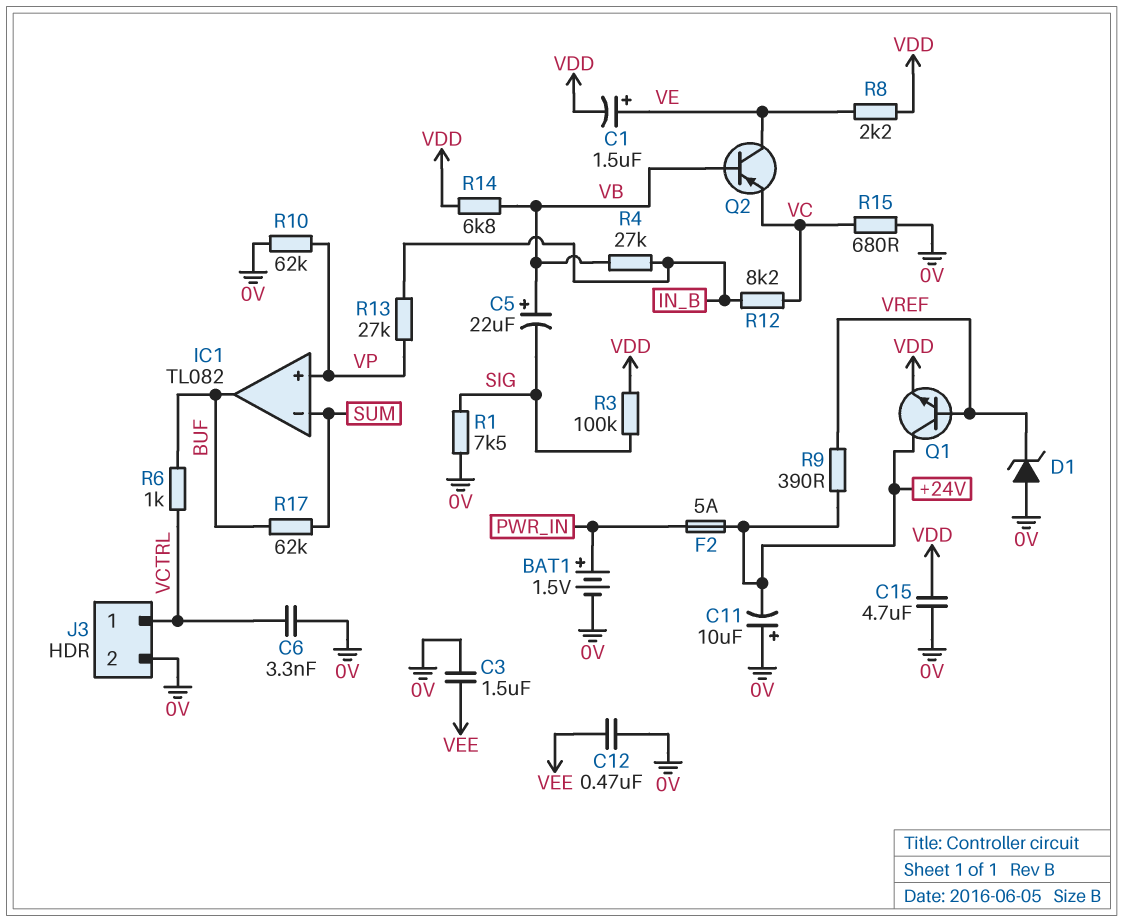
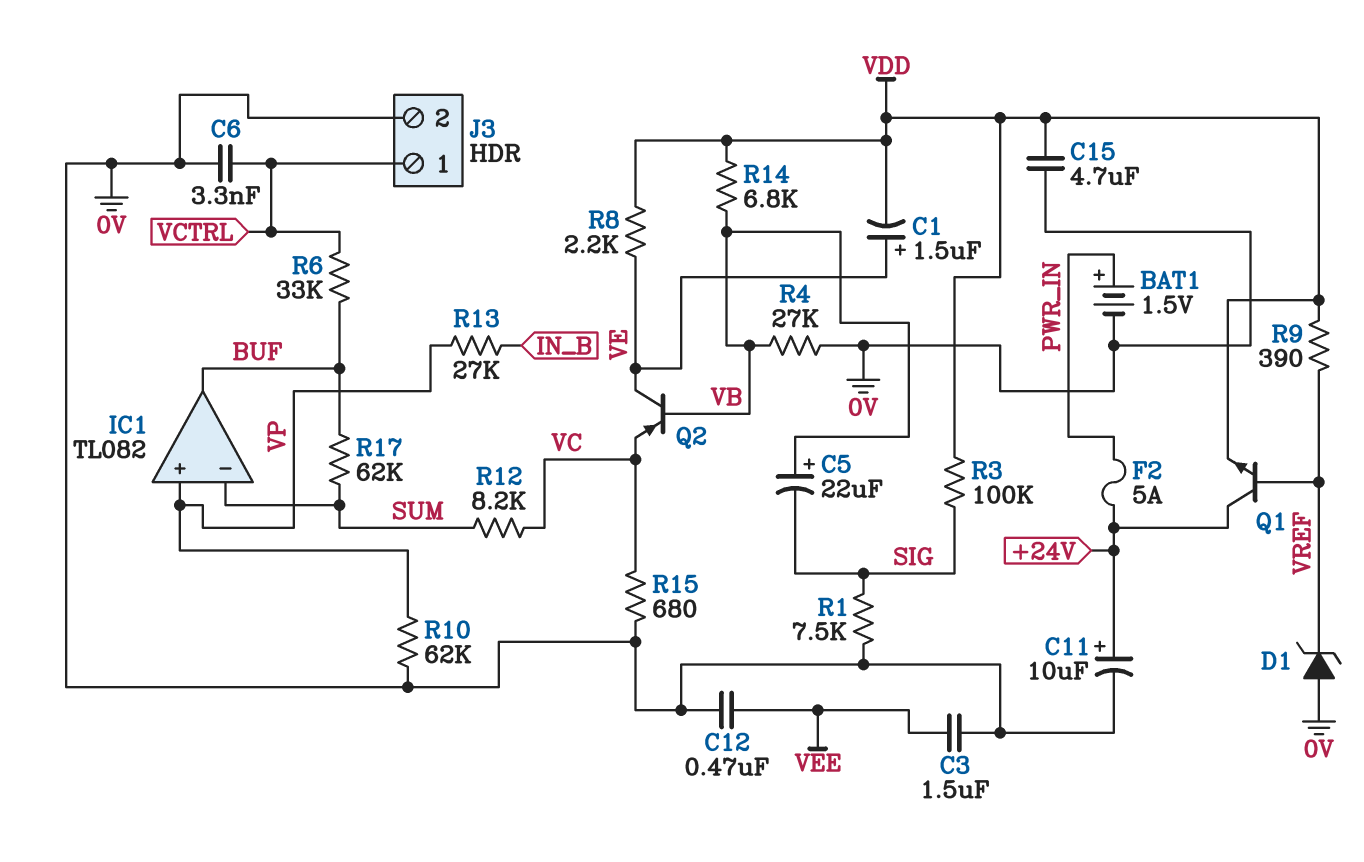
C11: 10uF (plus 0V, minus +24V) -> 10uF (plus +24V, minus 0V)
R4: 27k (IN_B, VB) -> 27k (0V, VB)
R6: 1k (BUF, VCTRL) -> 33k (BUF, VCTRL)
R9: 390 (+24V, VREF) -> 390 (VDD, VREF)
R12: 8.2k (IN_B, VC) -> 8.2k (SUM, VC)

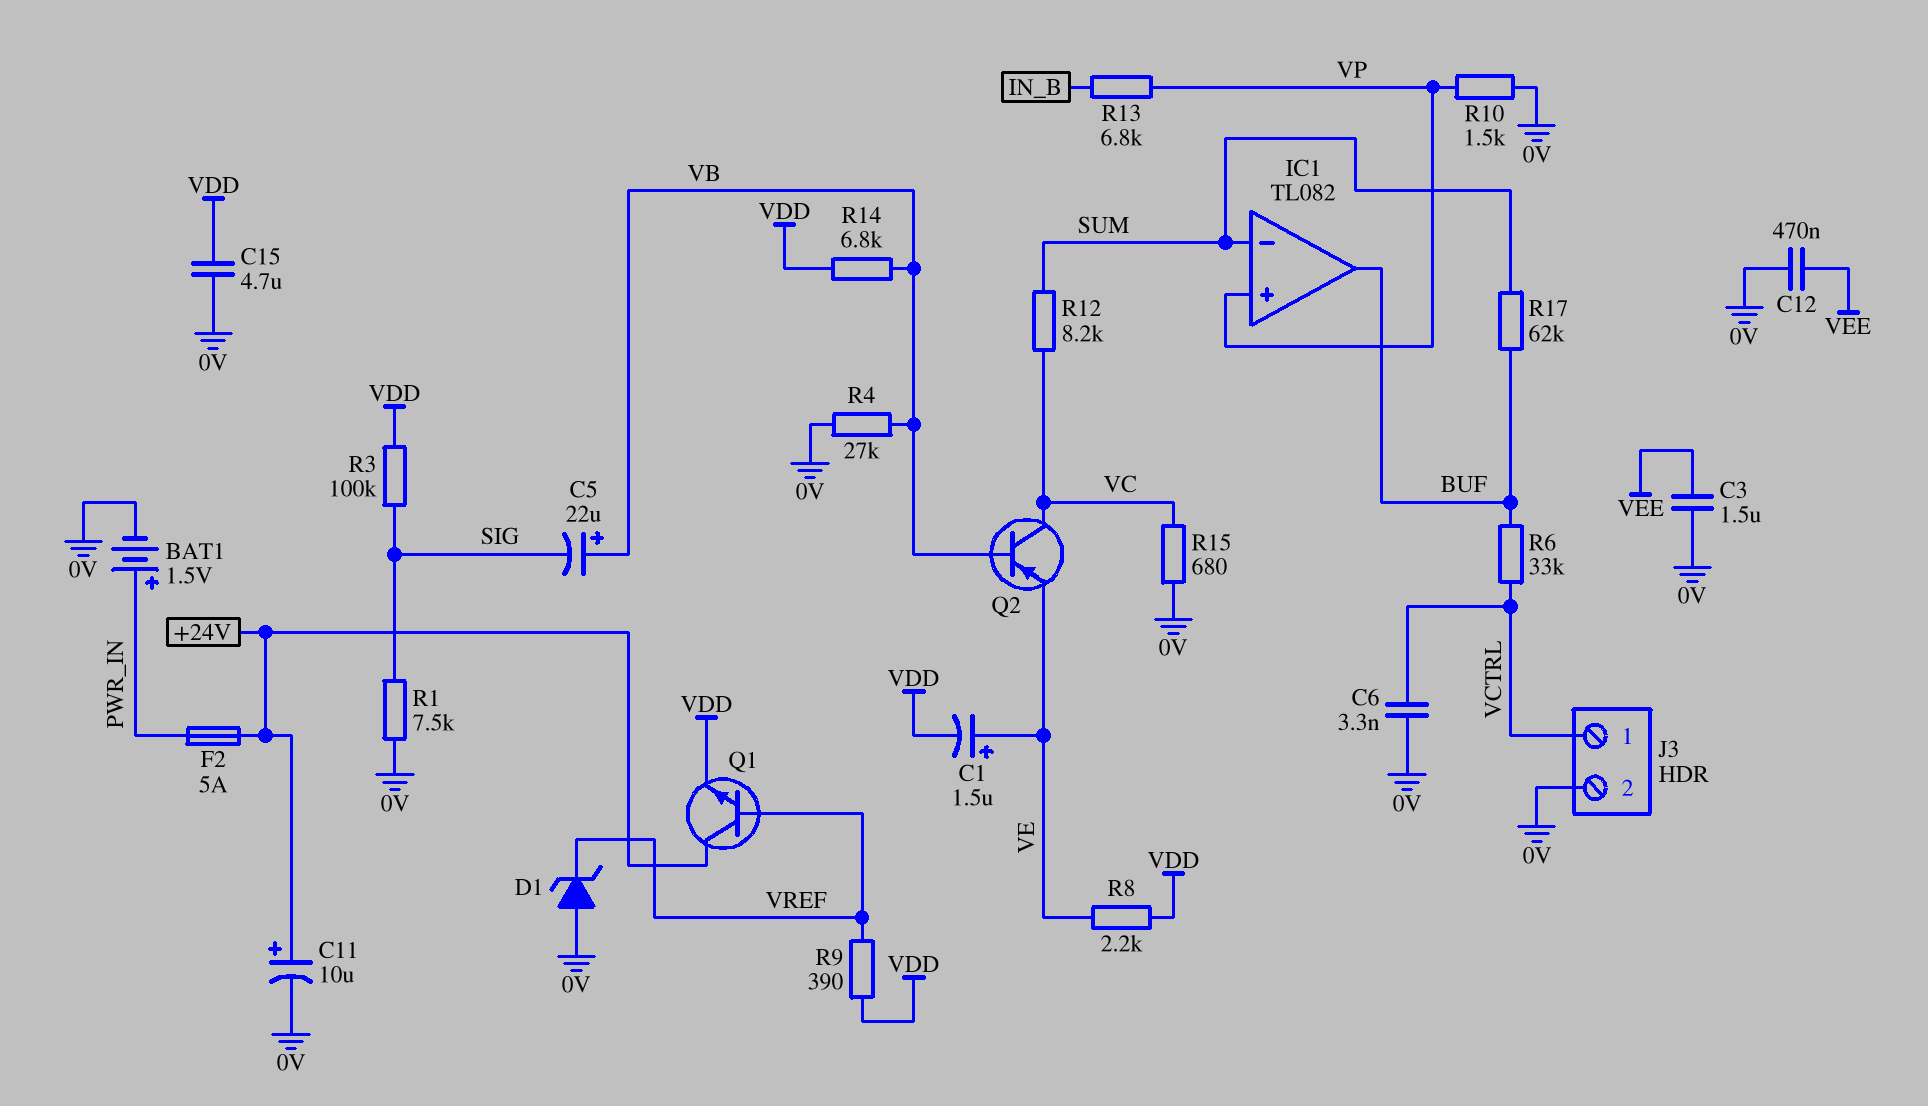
Q2: PNP (B VB, C VE, E VC) -> PNP (B VB, C VC, E VE)
R10: 62k (0V, VP) -> 1.5k (0V, VP)
R13: 27k (IN_B, VP) -> 6.8k (IN_B, VP)

